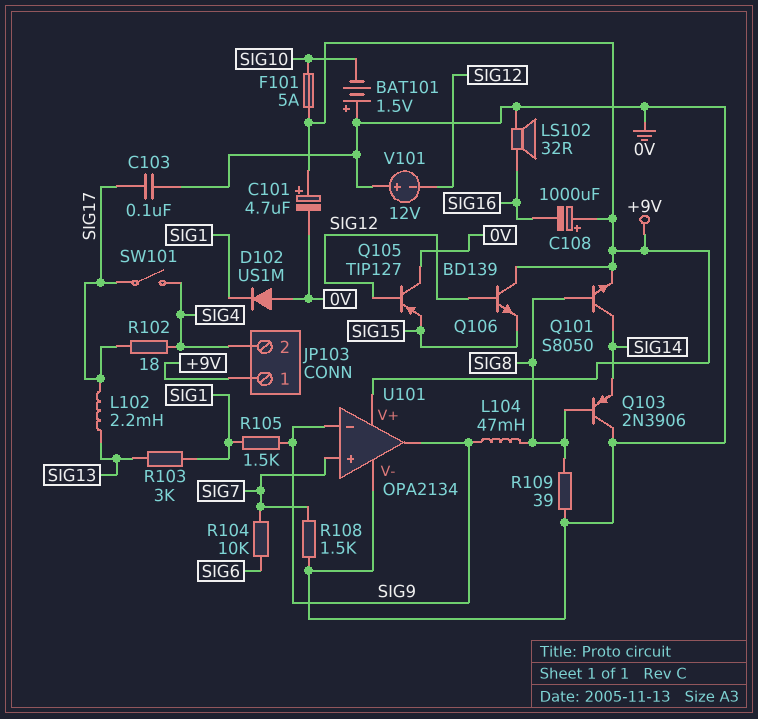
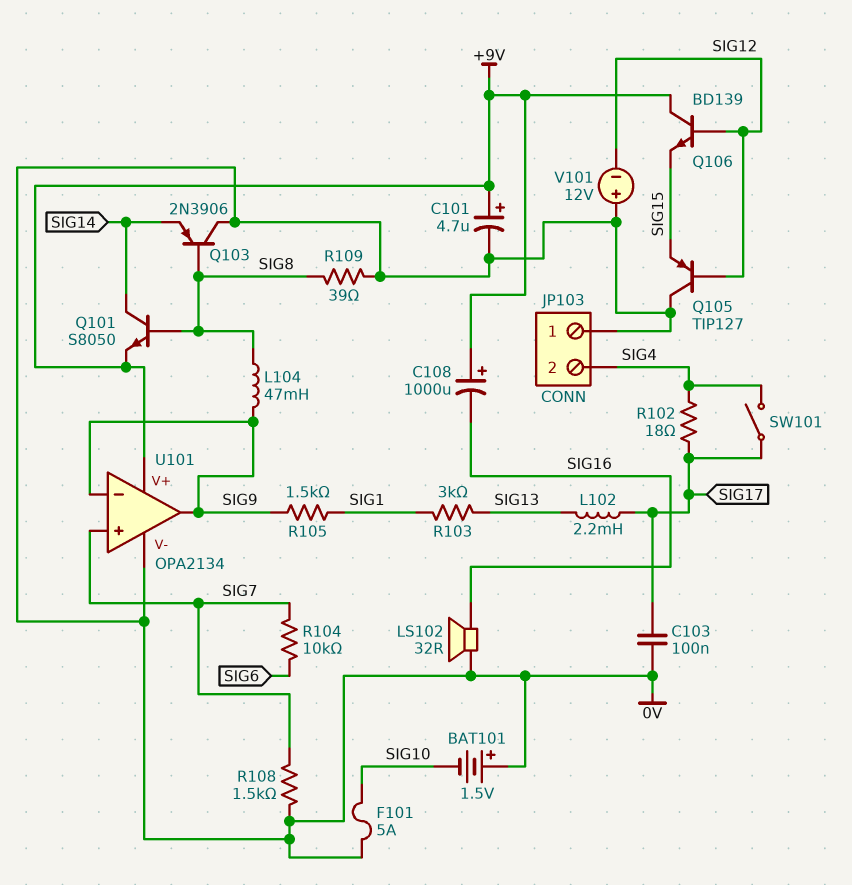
D102: diode US1M (A 0V, K SIG1) -> none
F101: 5A (+9V, SIG10) -> 5A (0V, SIG10)
JP103 pin 1: +9V -> 0V

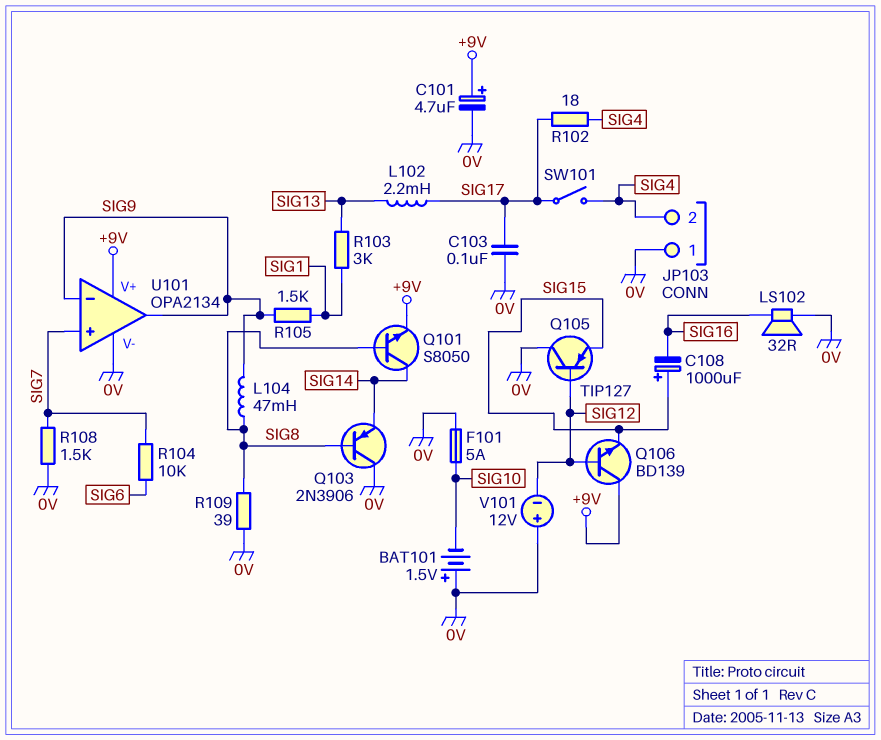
C108: 1000uF (plus +9V, minus SIG16) -> 1000uF (plus SIG15, minus SIG16)

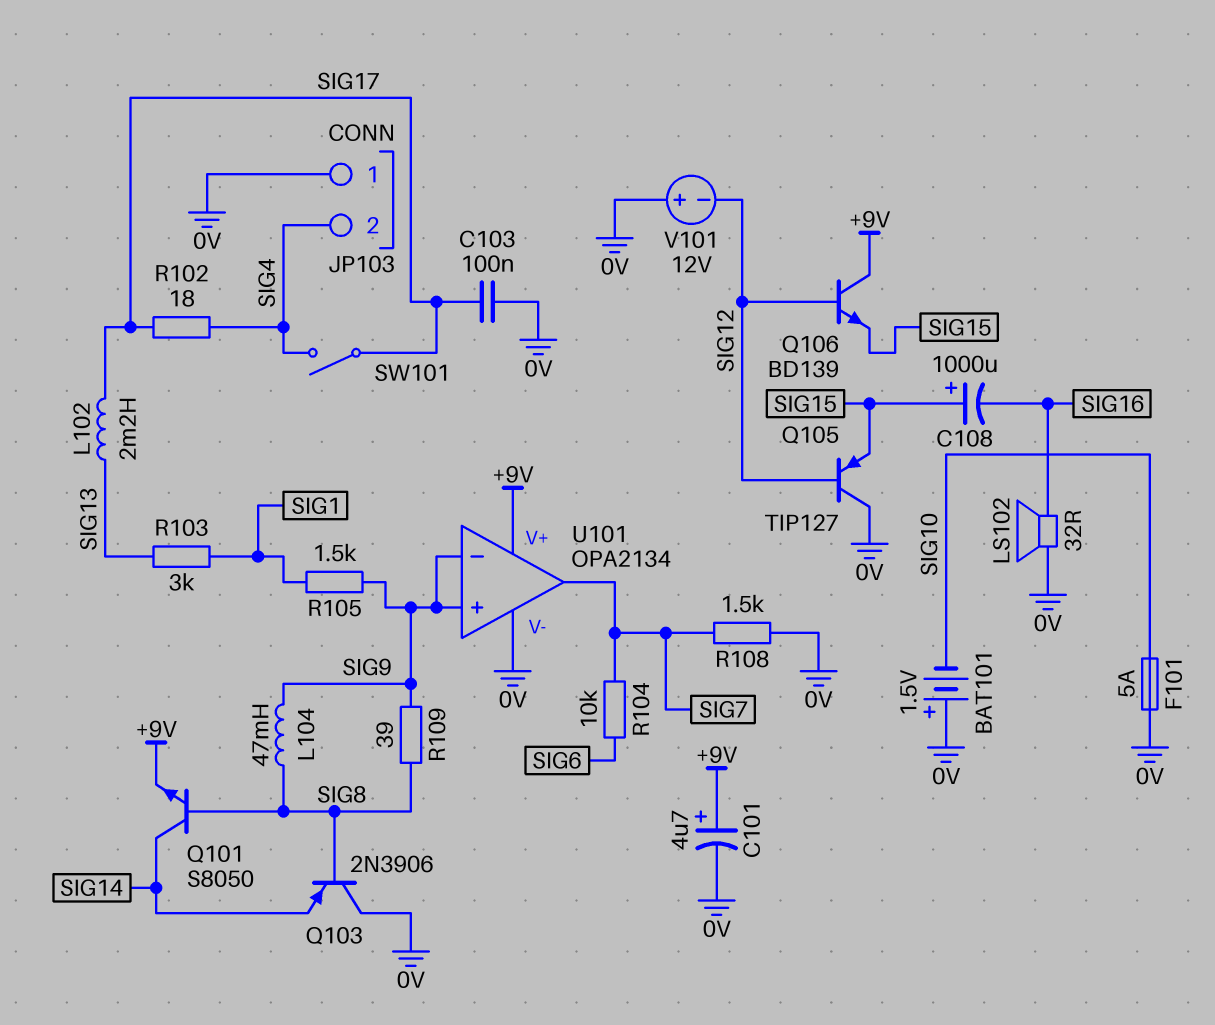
R109: 39 (0V, SIG8) -> 39 (SIG8, SIG9)
U101 pin in+: SIG7 -> SIG9
U101 pin out: SIG9 -> SIG7

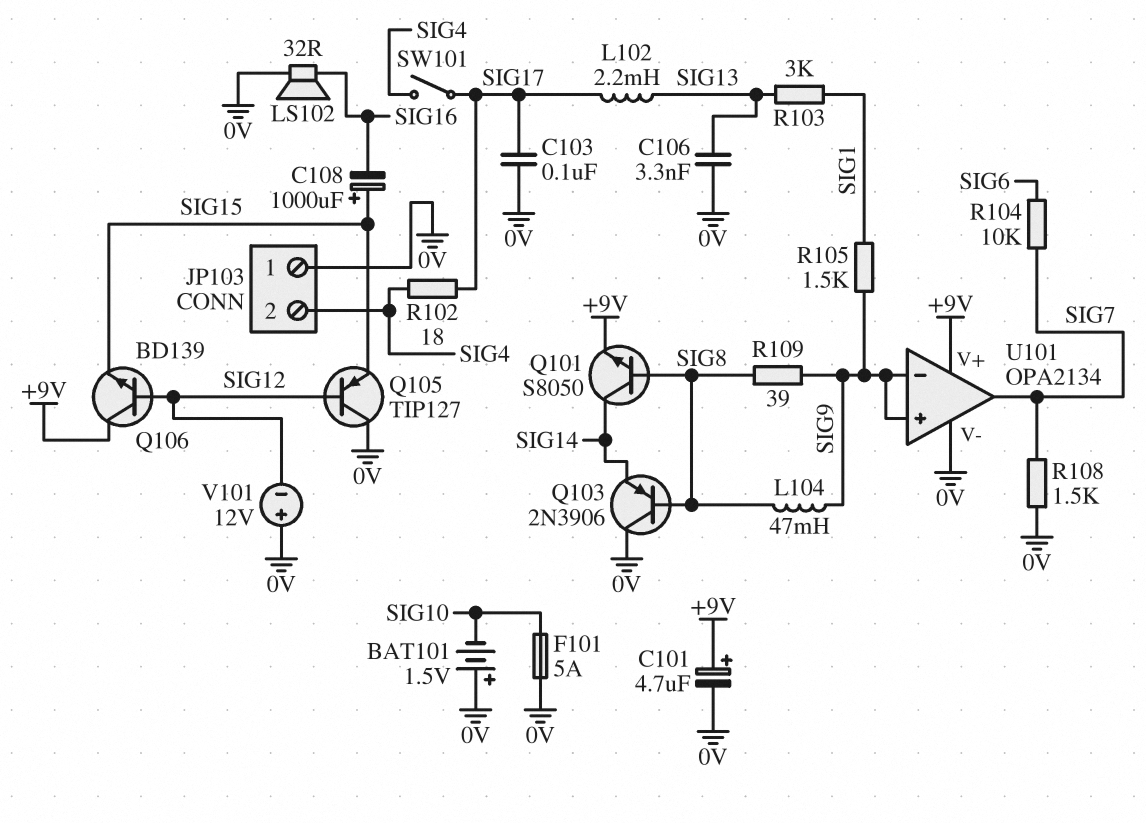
C106: none -> 3.3nF (0V, SIG13)

